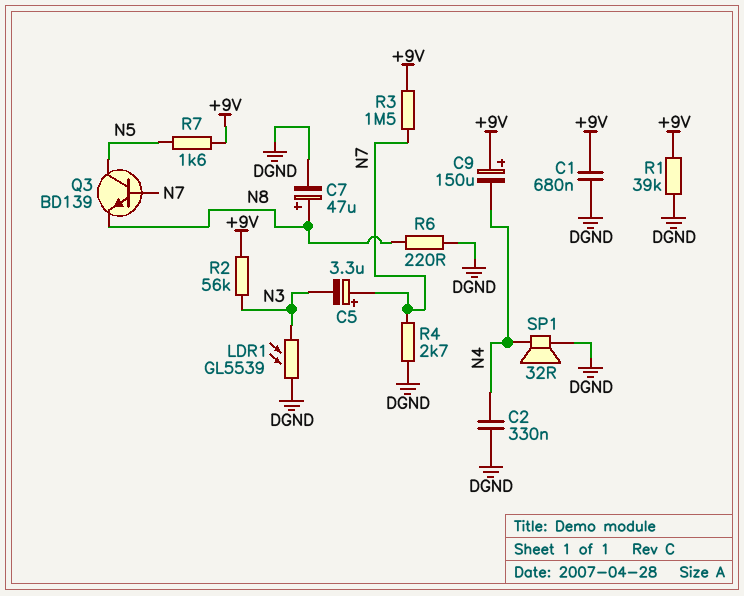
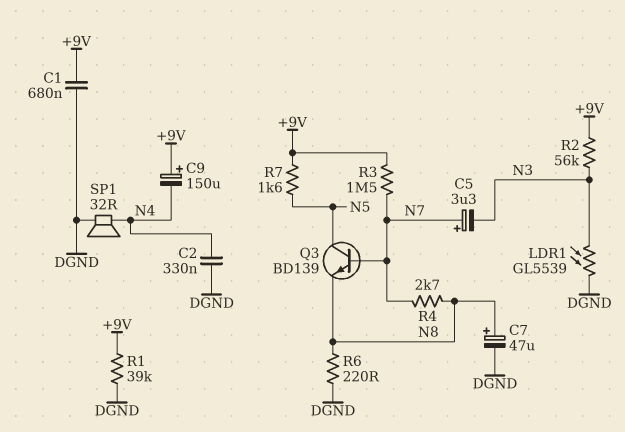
R4: 2.7k (DGND, N7) -> 2.7k (N7, N8)

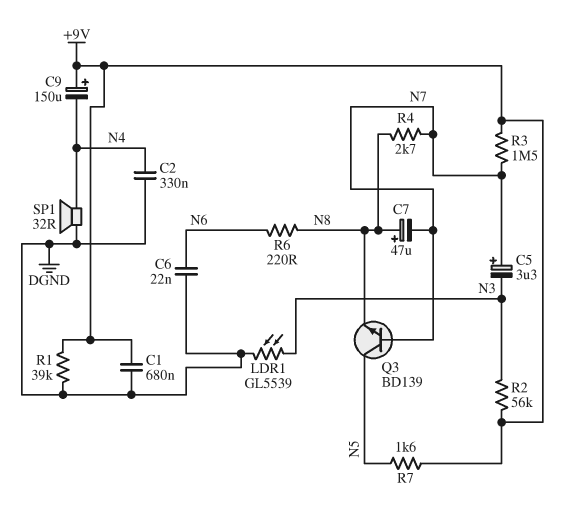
C6: none -> 22nF (DGND, N6)
C7: 47uF (plus N8, minus DGND) -> 47uF (plus N8, minus N7)
R6: 220 (DGND, N8) -> 220 (N6, N8)

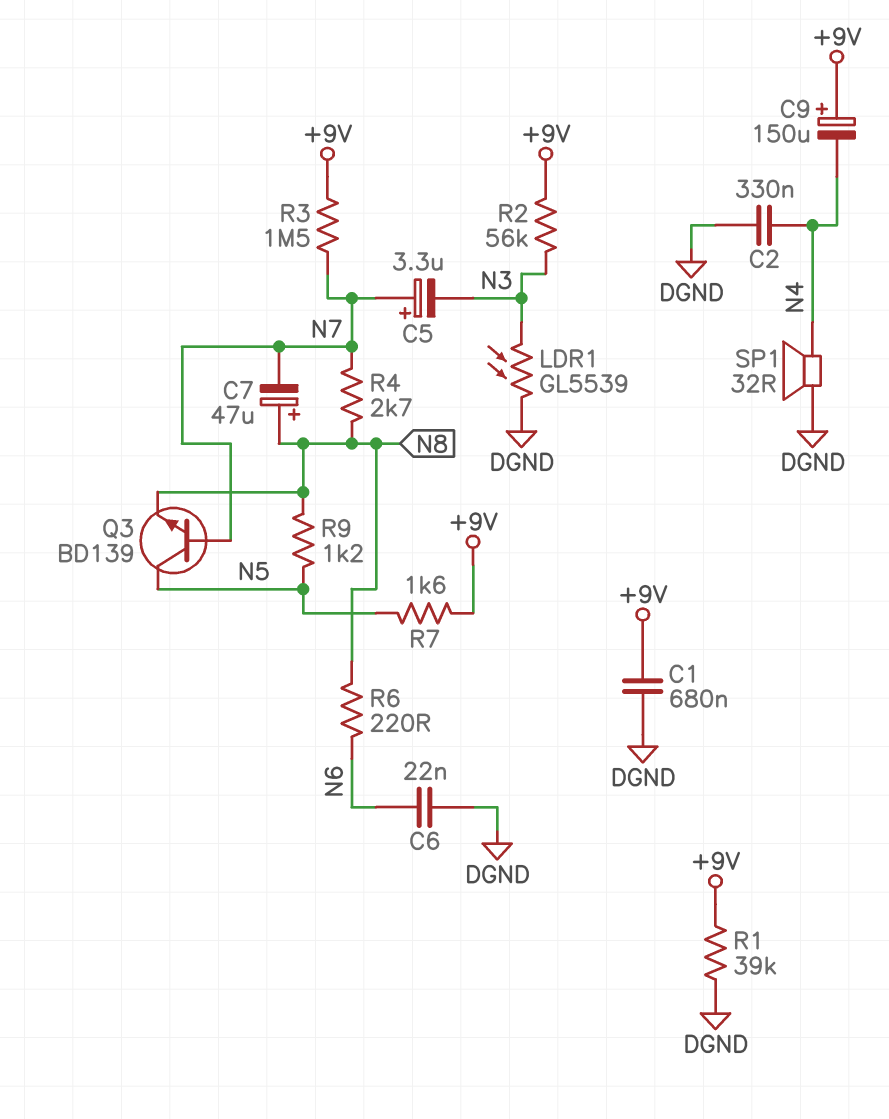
R9: none -> 1.2k (N5, N8)

